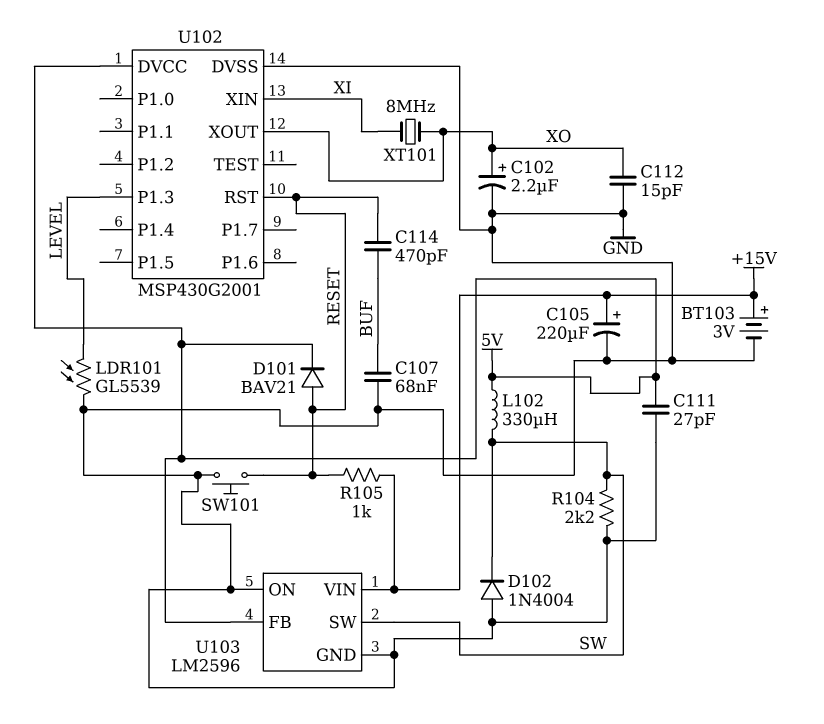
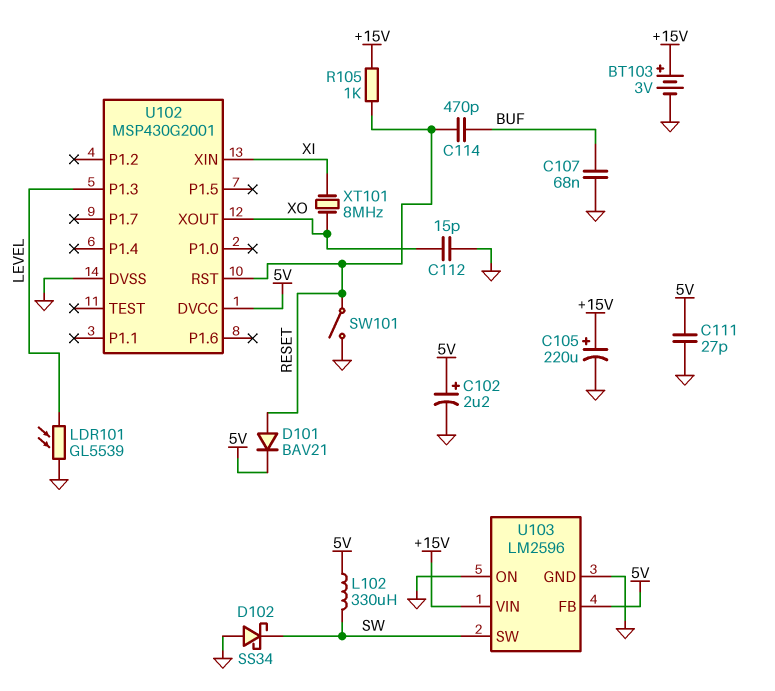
C102: 2.2uF (plus XO, minus GND) -> 2.2uF (plus 5V, minus GND)
D102: diode 1N4004 (A GND, K SW) -> schottky SS34 (A GND, K SW)
R104: 2.2k (GND, SW) -> none
SW101: button (GND, RESET) -> switch (GND, RESET)

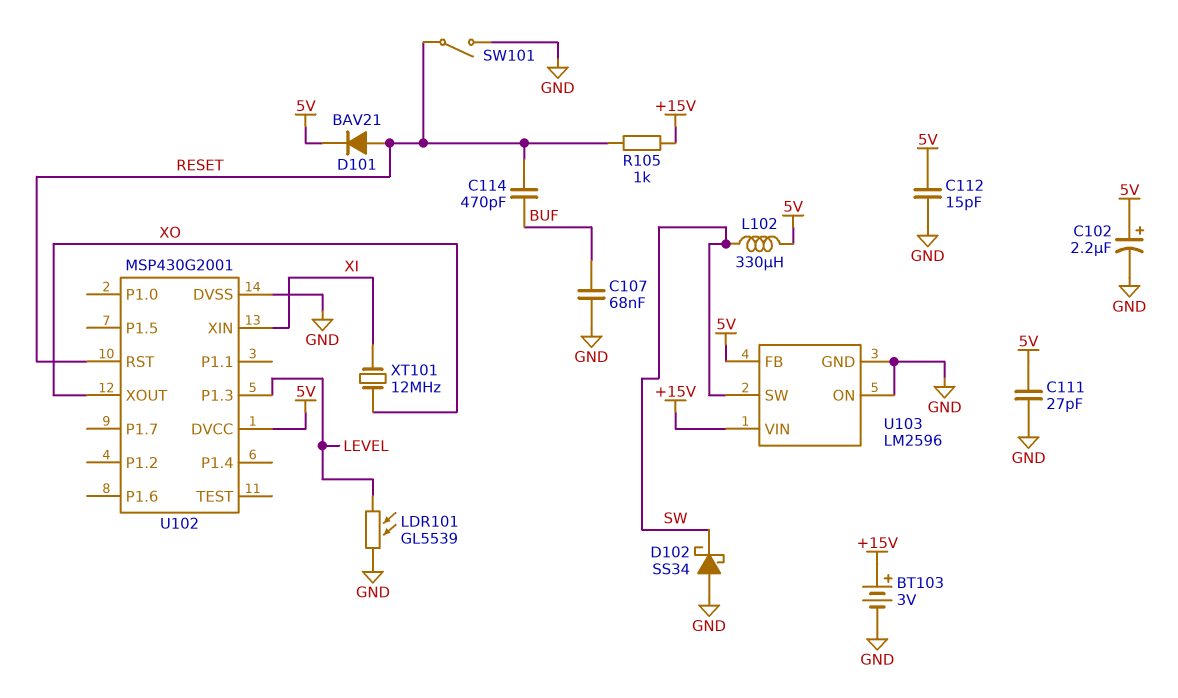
C105: 220uF (plus +15V, minus GND) -> none
C112: 15pF (GND, XO) -> 15pF (5V, GND)
XT101: 8MHz (XI, XO) -> 12MHz (XI, XO)

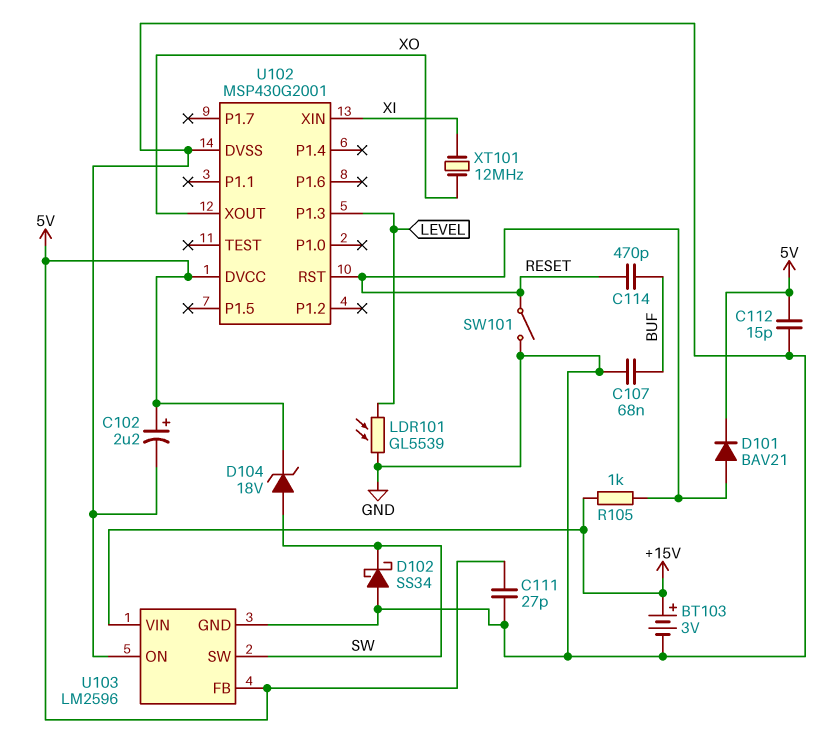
D104: none -> zener 18V (A SW, K 5V)
L102: 330uH (5V, SW) -> none

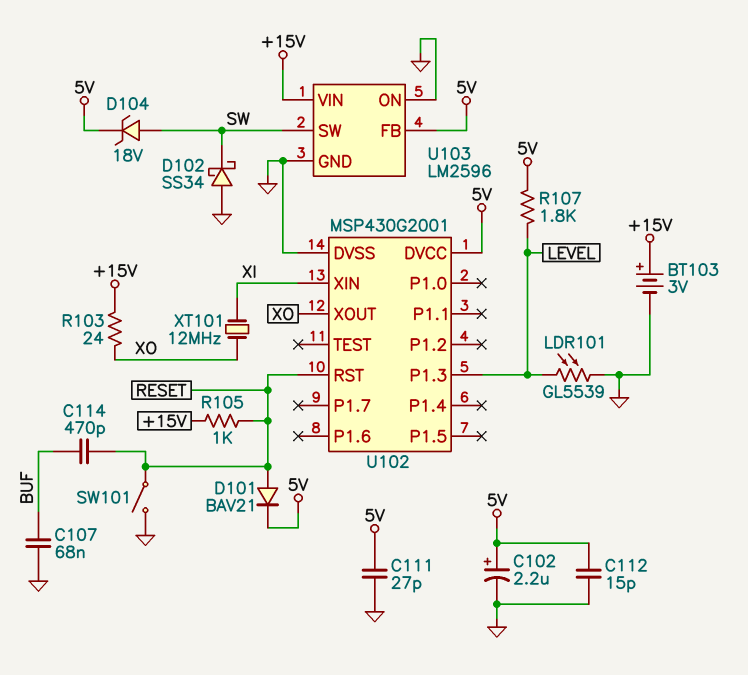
R103: none -> 24 (+15V, XO)
R107: none -> 1.8k (5V, LEVEL)

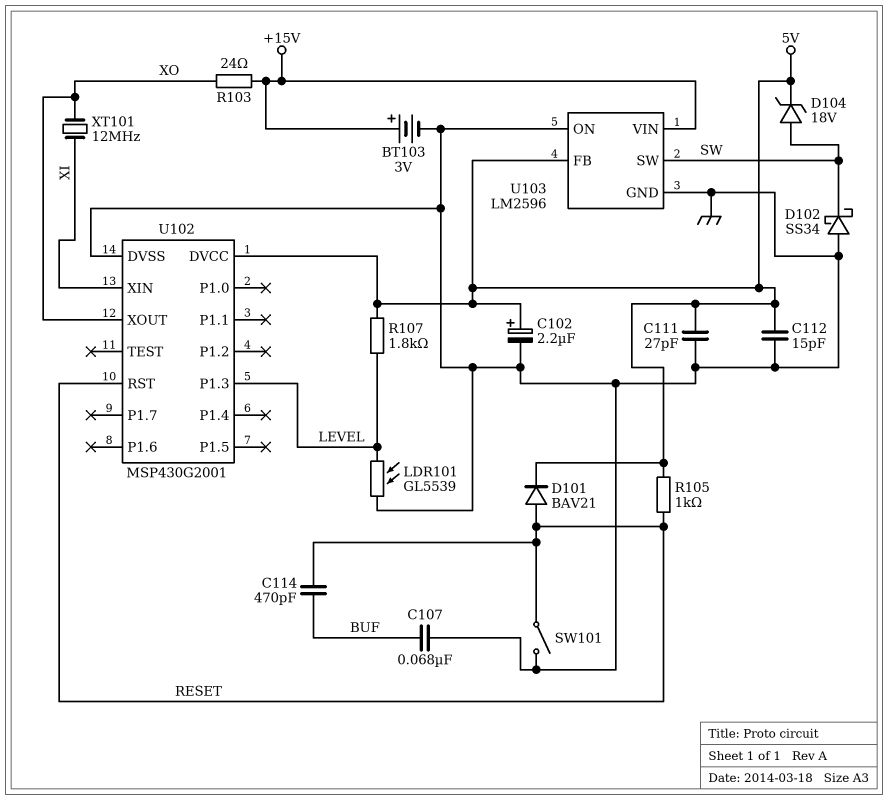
R105: 1k (+15V, RESET) -> 1k (5V, RESET)

